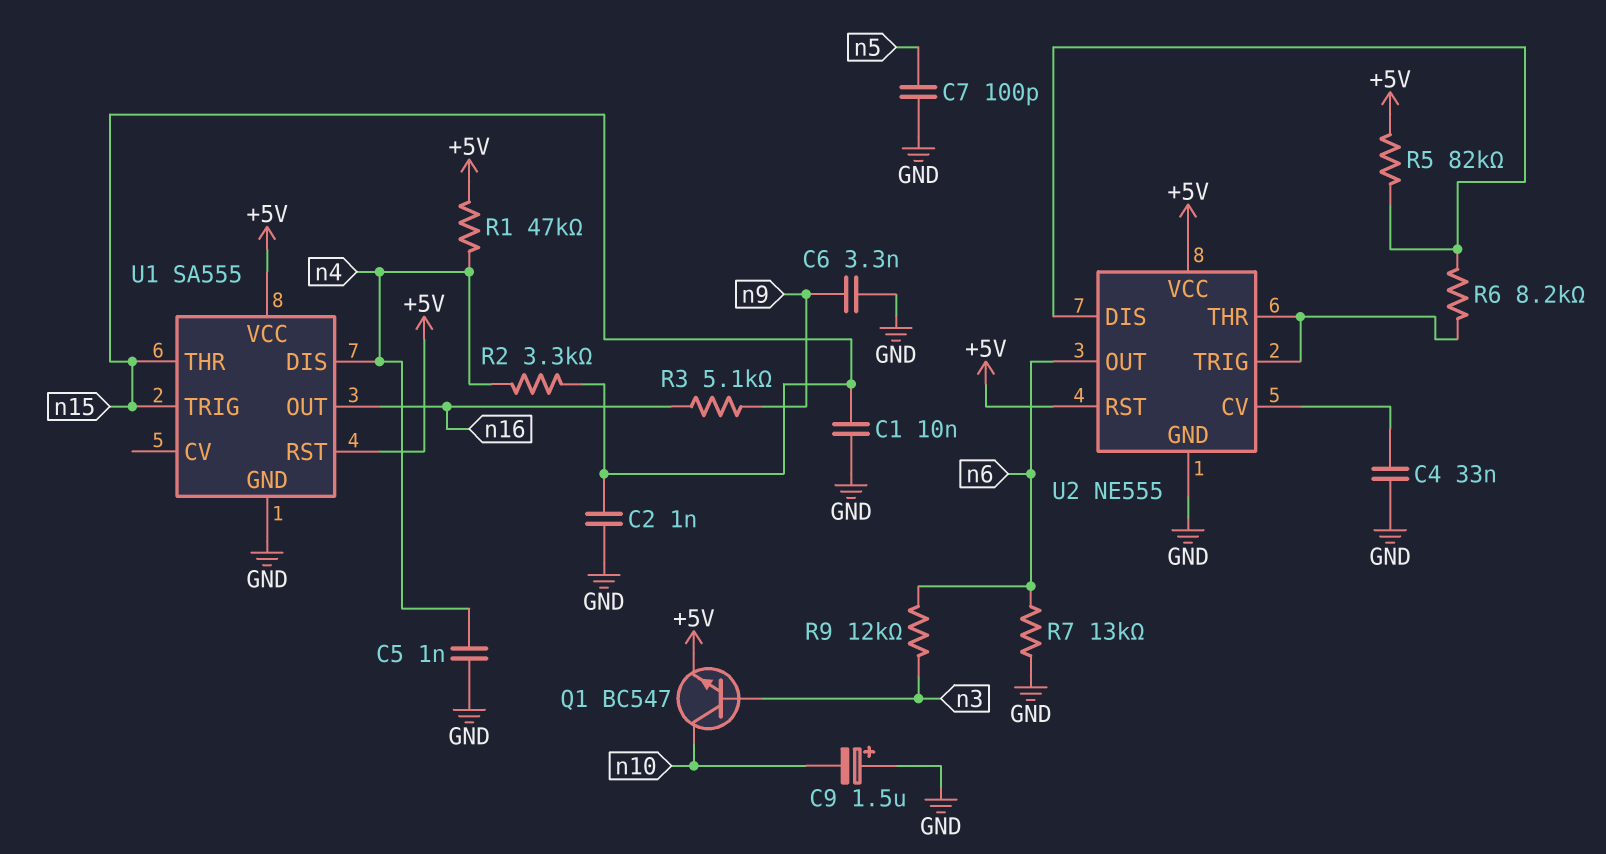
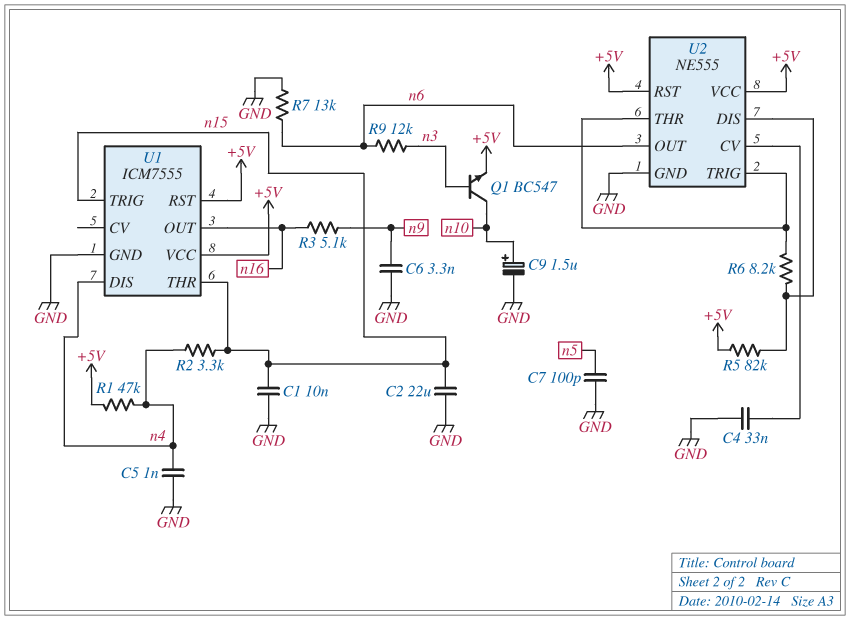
C2: 1nF (GND, n15) -> 22uF (GND, n15)
C9: 1.5uF (plus GND, minus n10) -> 1.5uF (plus n10, minus GND)
U1: SA555 -> ICM7555

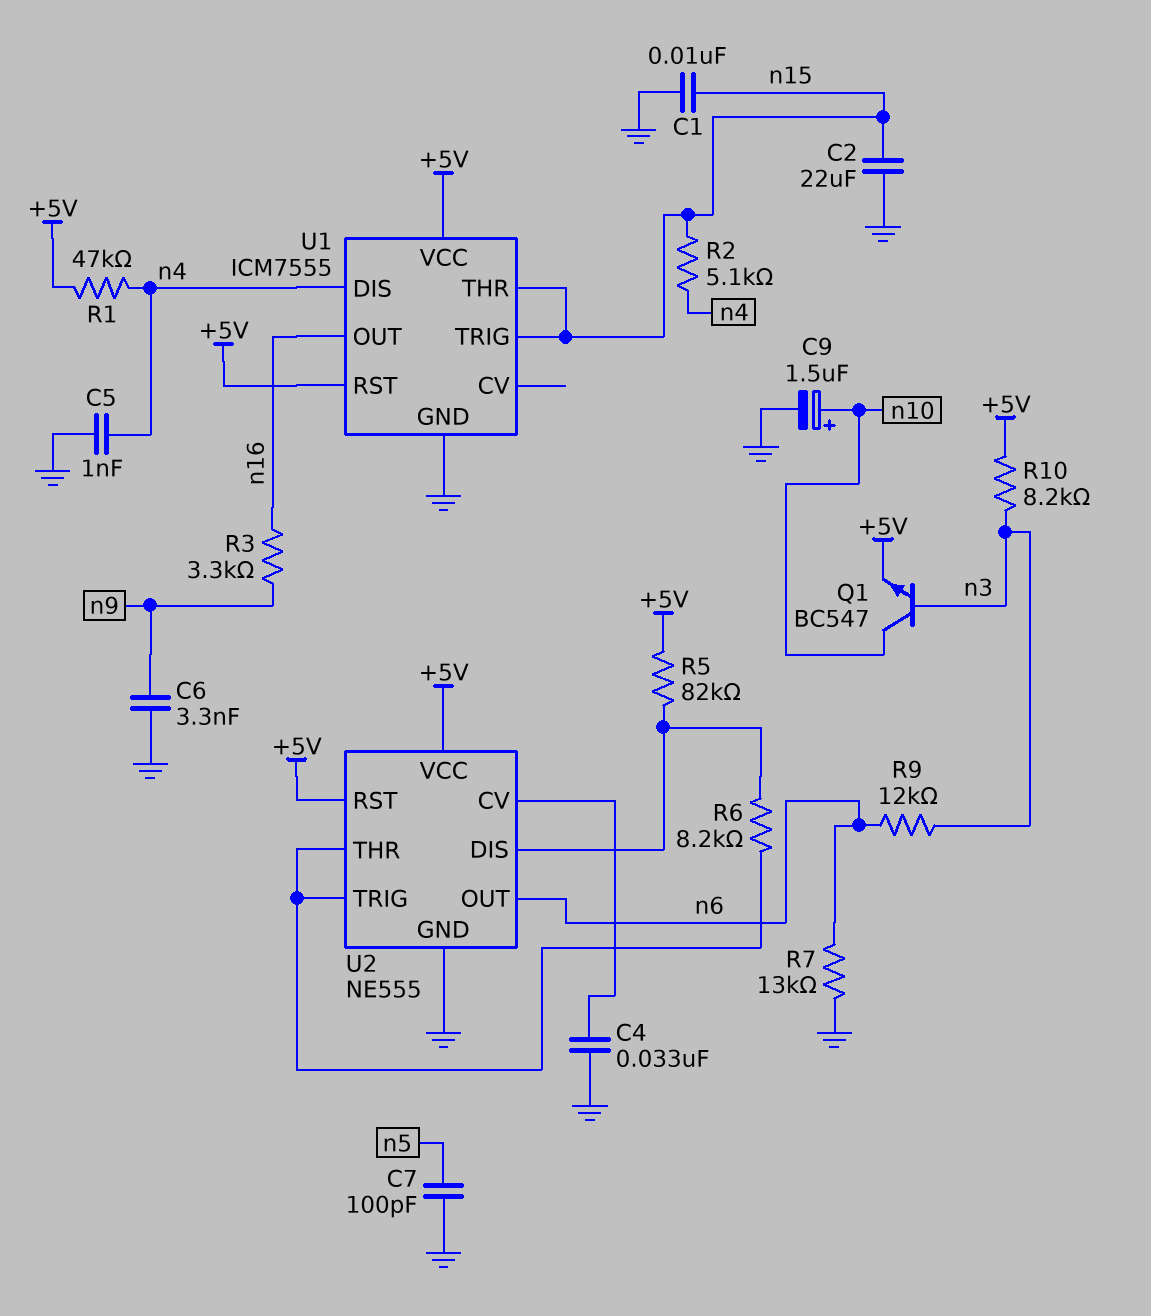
R2: 3.3k (n4, n15) -> 5.1k (n4, n15)
R3: 5.1k (n9, n16) -> 3.3k (n9, n16)
R10: none -> 8.2k (+5V, n3)

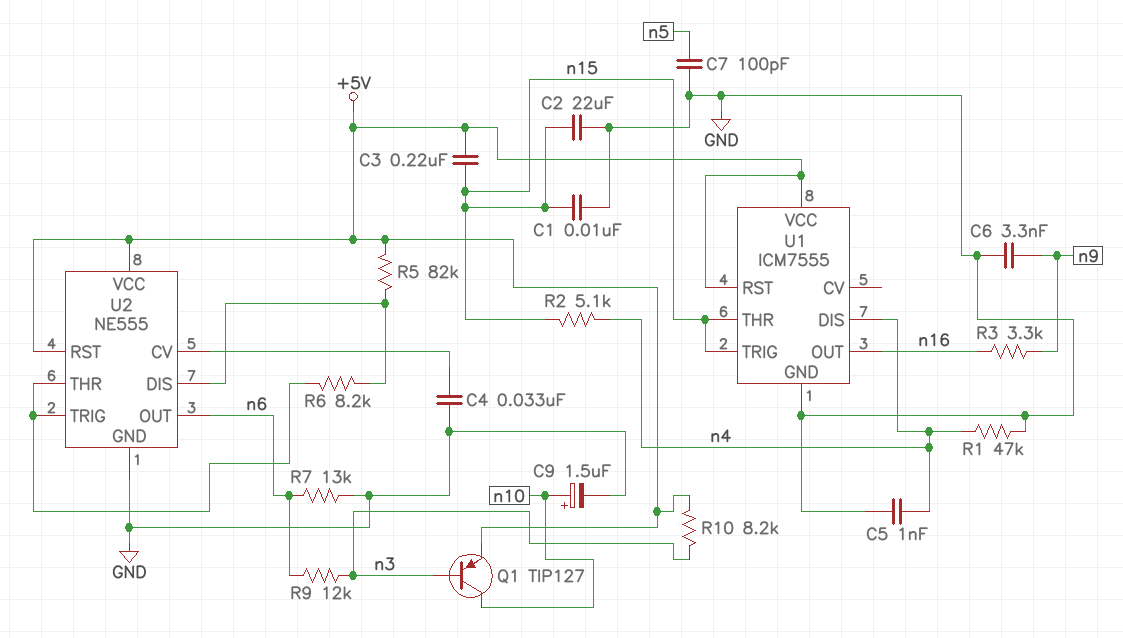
C3: none -> 220nF (+5V, n15)
Q1: NPN BC547 (B n3, C n10, E +5V) -> PNP TIP127 (B n3, C n10, E +5V)
R1: 47k (+5V, n4) -> 47k (GND, n4)

